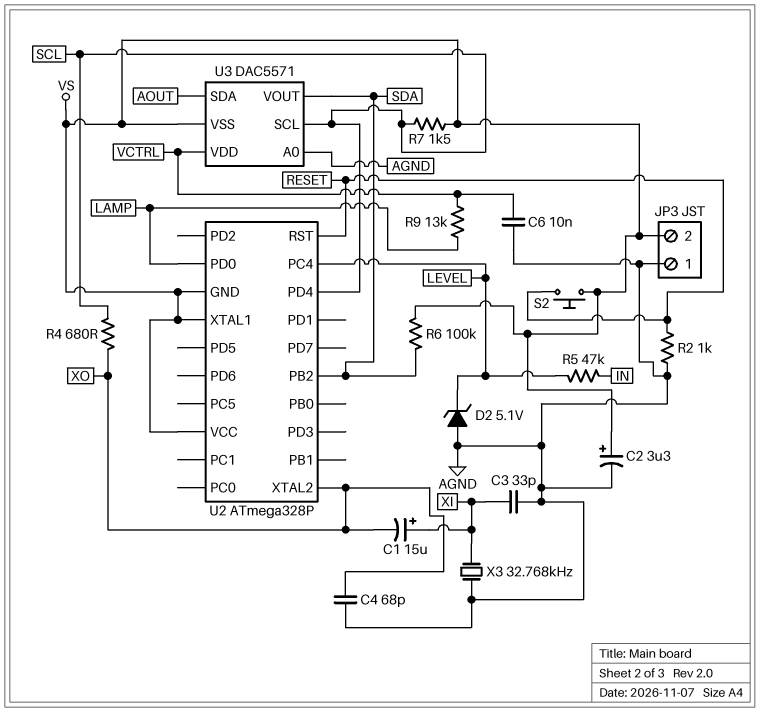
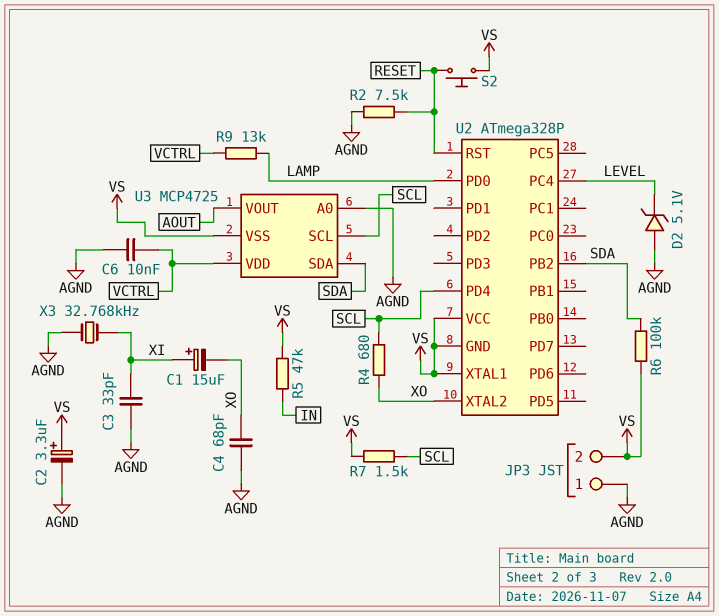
R2: 1k (AGND, RESET) -> 7.5k (AGND, RESET)
R5: 47k (IN, LEVEL) -> 47k (IN, VS)
U3: DAC5571 -> MCP4725
U3 pin SDA: AOUT -> SDA
U3 pin VOUT: SDA -> AOUT

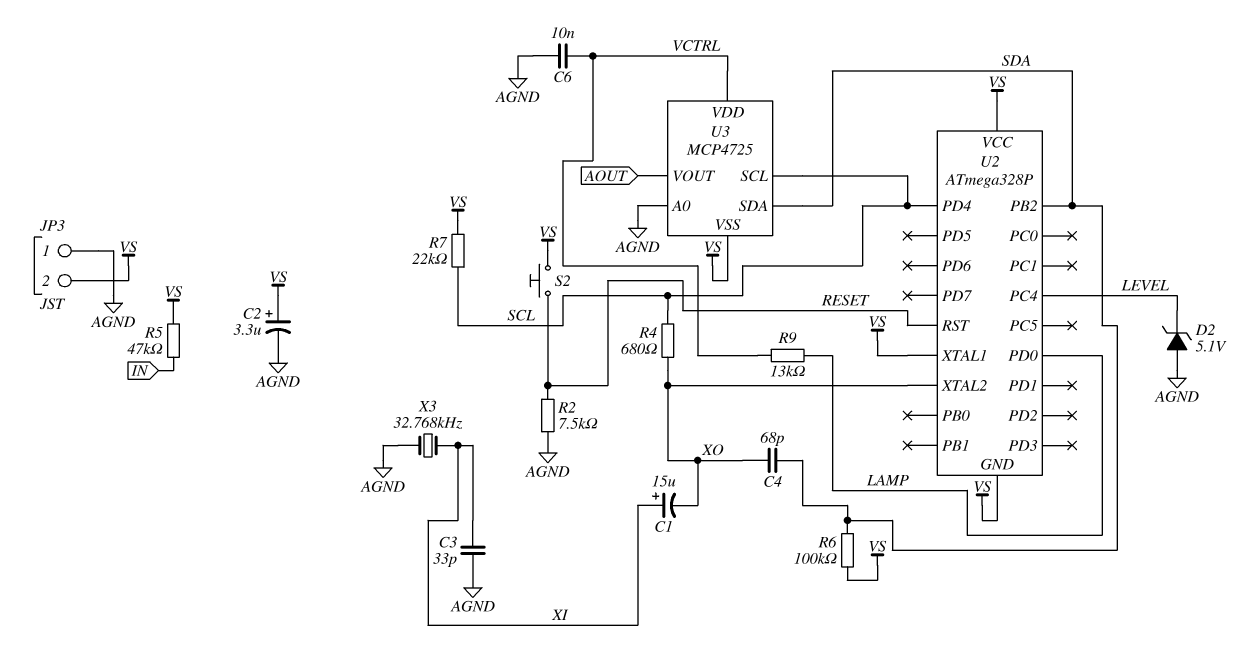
C4: 68pF (AGND, XO) -> 68pF (SDA, XO)
R7: 1.5k (SCL, VS) -> 22k (SCL, VS)

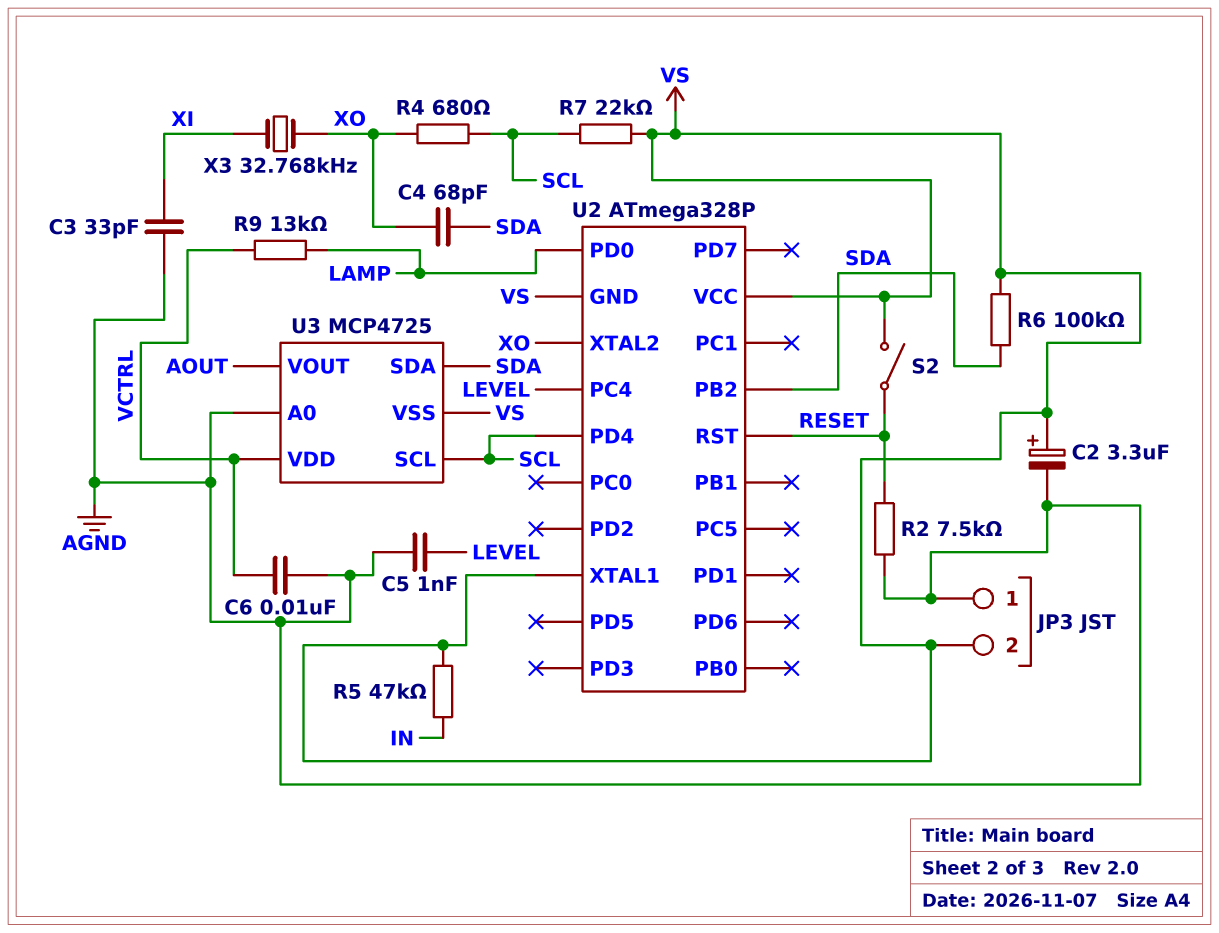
C1: 15uF (plus XI, minus XO) -> none
C5: none -> 1nF (AGND, LEVEL)
D2: zener 5.1V (A AGND, K LEVEL) -> none
S2: button (RESET, VS) -> switch (RESET, VS)
X3: 32.768kHz (AGND, XI) -> 32.768kHz (XI, XO)

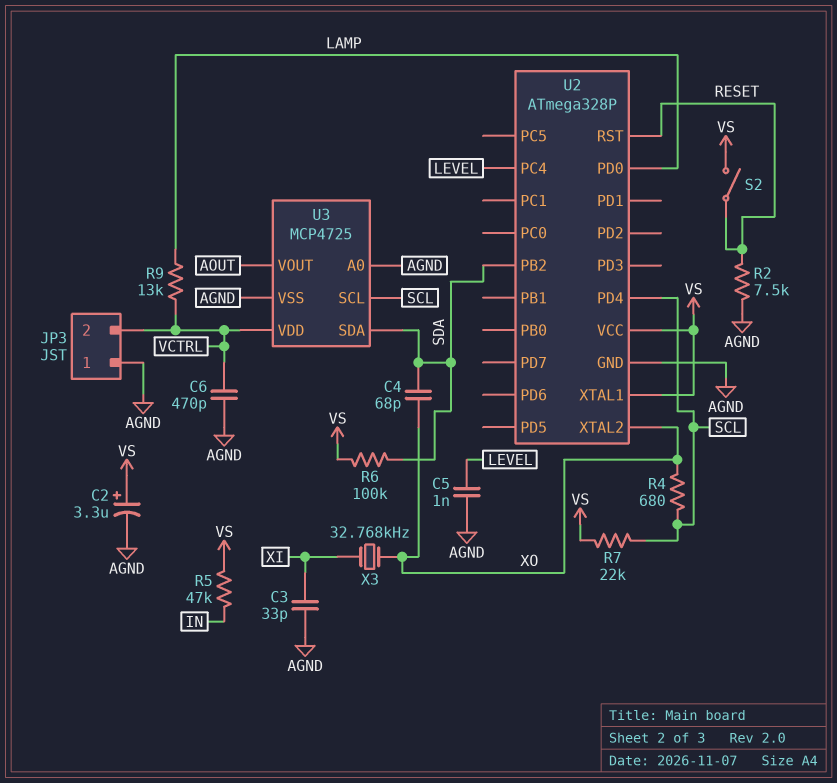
C6: 10nF (AGND, VCTRL) -> 470pF (AGND, VCTRL)
JP3 pin 2: VS -> VCTRL
U2 pin GND: VS -> AGND
U3 pin VSS: VS -> AGND

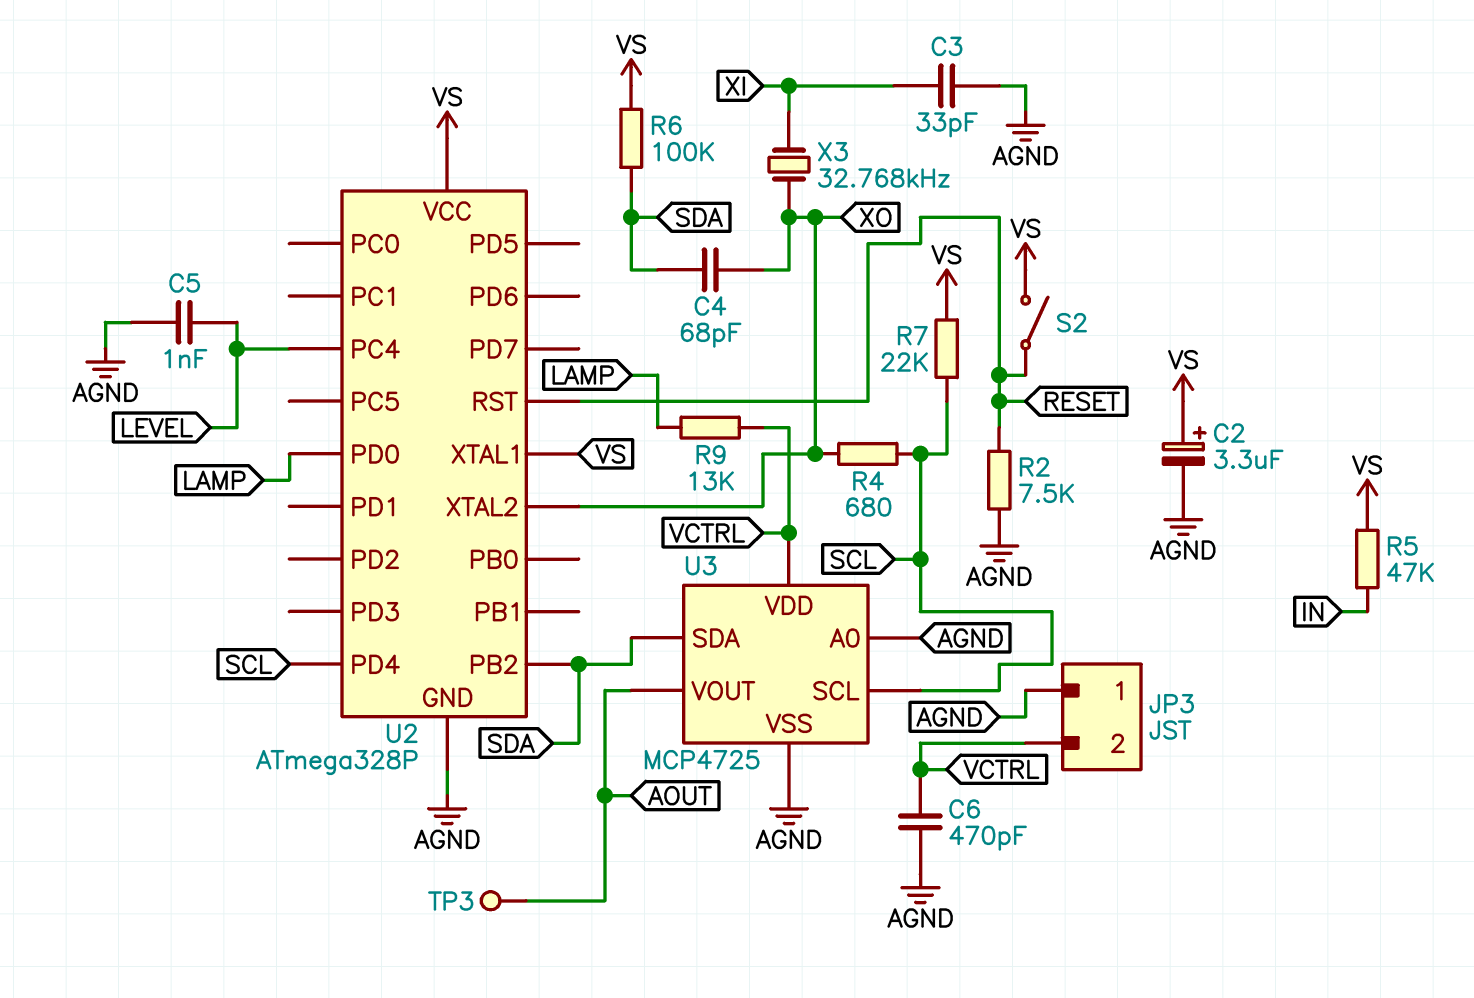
TP3: none -> test point (AOUT)

